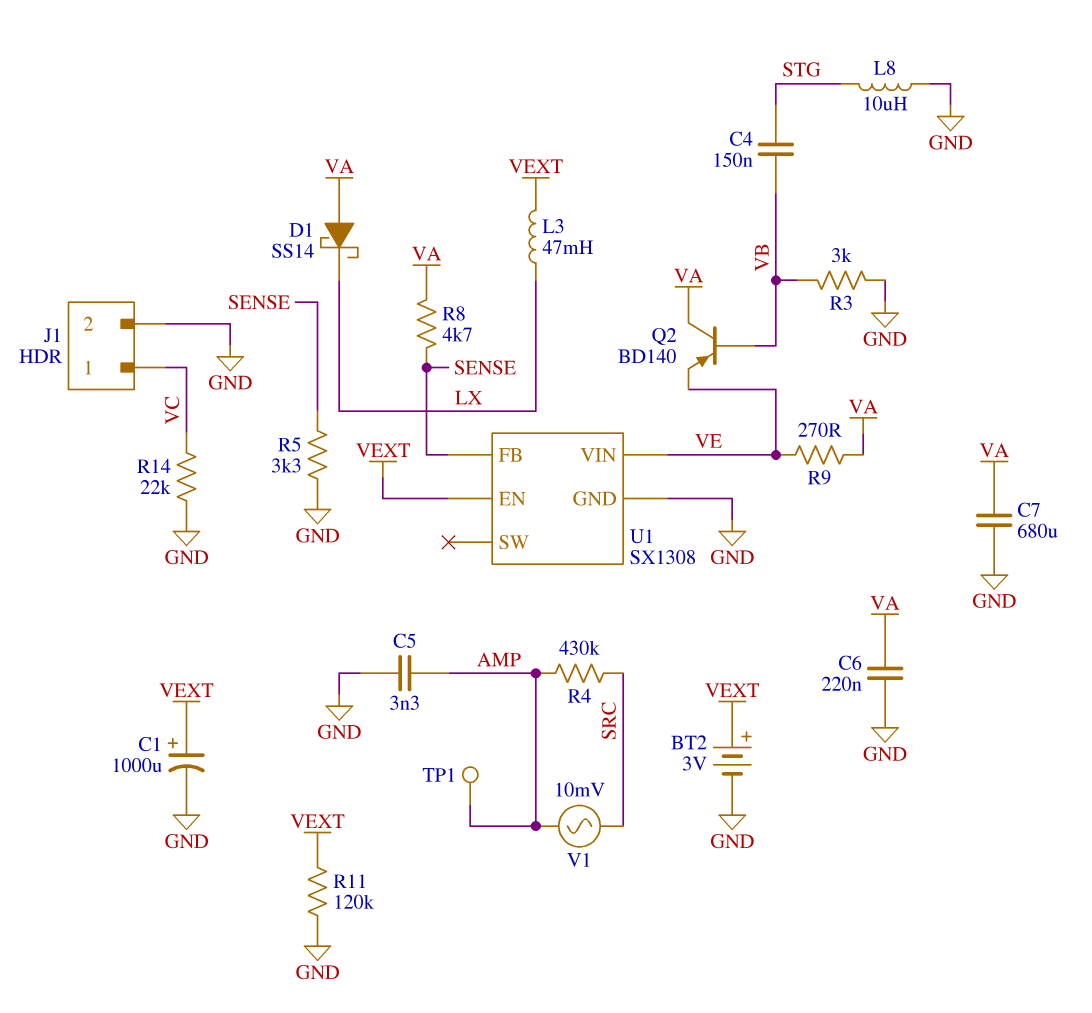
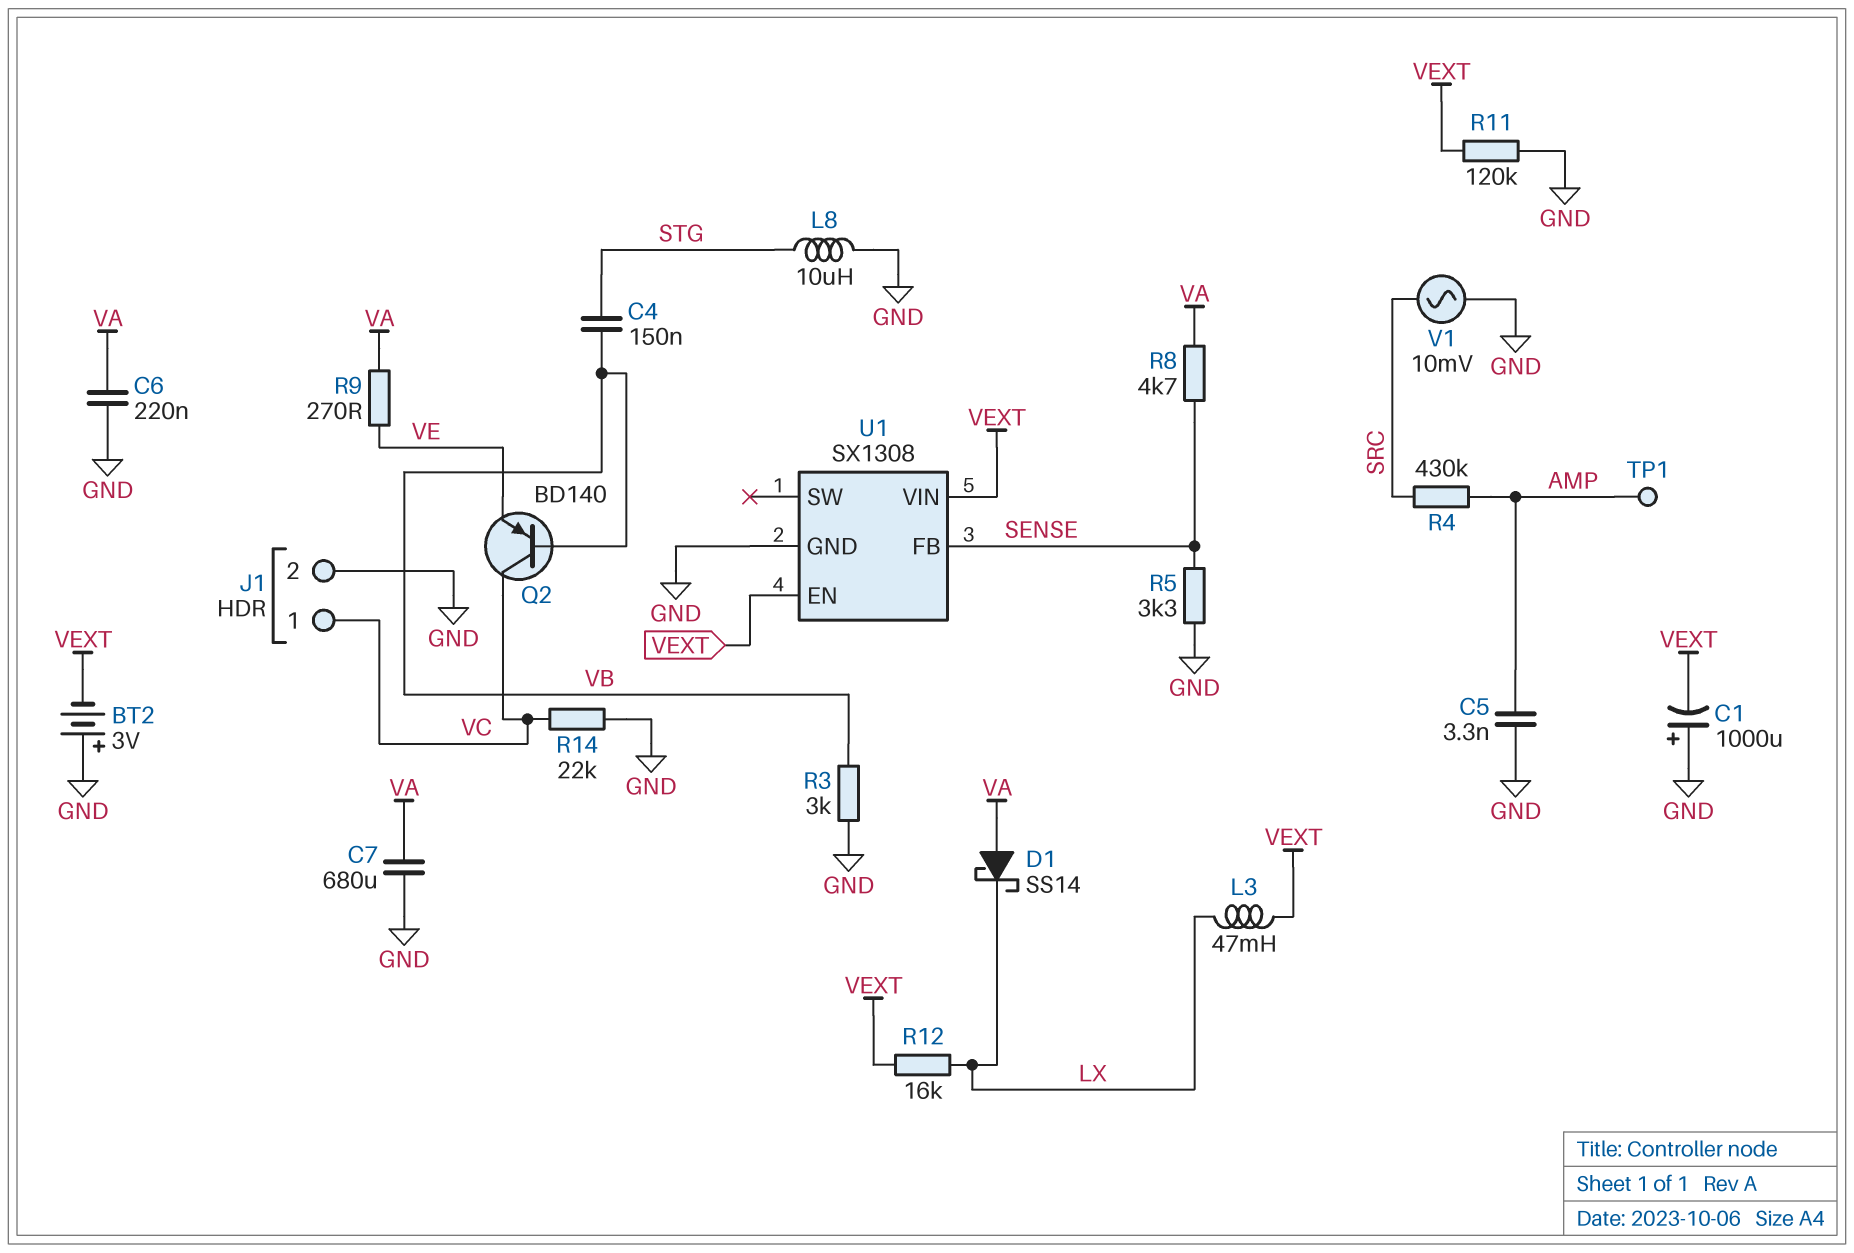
BT2: 3V (plus VEXT, minus GND) -> 3V (plus GND, minus VEXT)
C1: 1000uF (plus VEXT, minus GND) -> 1000uF (plus GND, minus VEXT)
Q2: PNP BD140 (B VB, C VA, E VE) -> PNP BD140 (B VB, C VC, E VE)
R12: none -> 16k (LX, VEXT)
U1 pin VIN: VE -> VEXT
V1: AC 10mV (AMP, SRC) -> AC 10mV (GND, SRC)

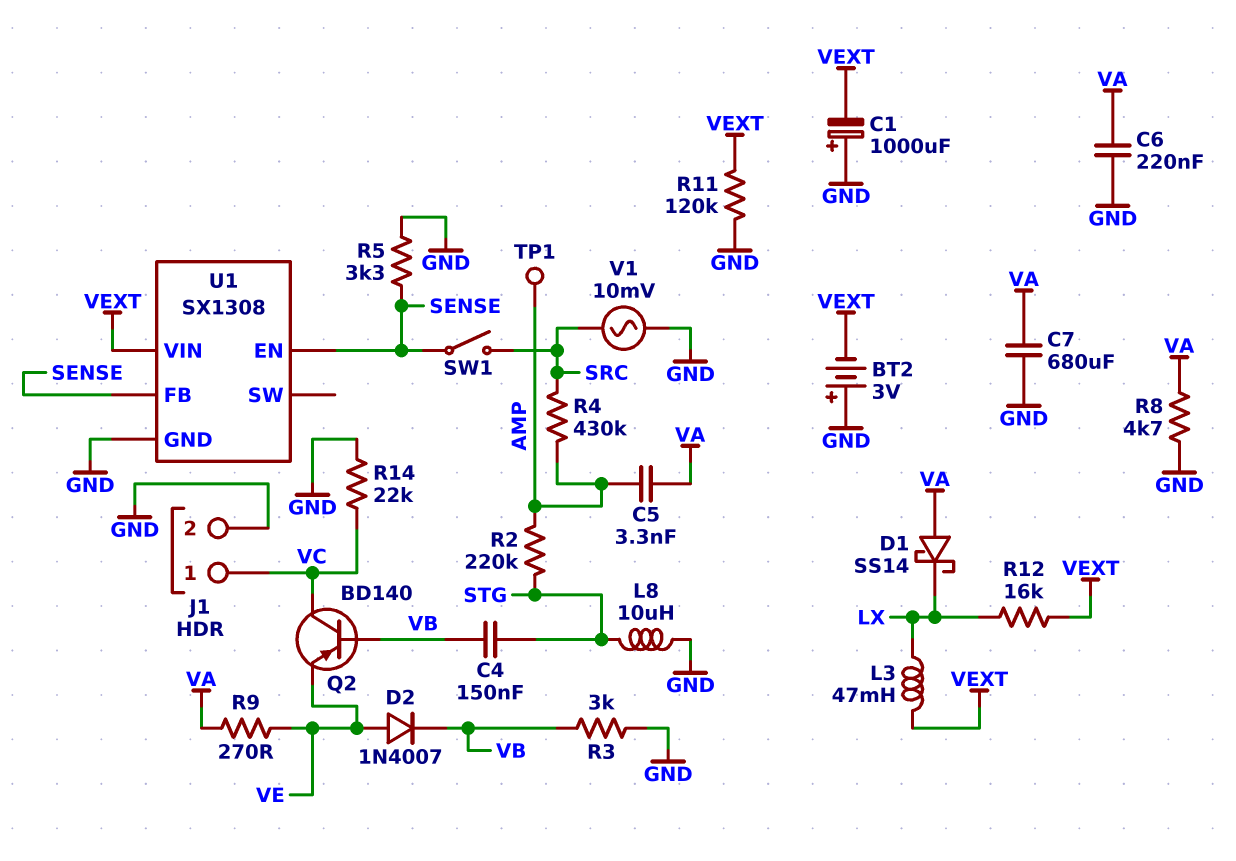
C5: 3.3nF (AMP, GND) -> 3.3nF (AMP, VA)
D2: none -> diode 1N4007 (A VE, K VB)
R2: none -> 220k (AMP, STG)
R8: 4.7k (SENSE, VA) -> 4.7k (GND, VA)
SW1: none -> switch (SENSE, SRC)
U1 pin EN: VEXT -> SENSE

